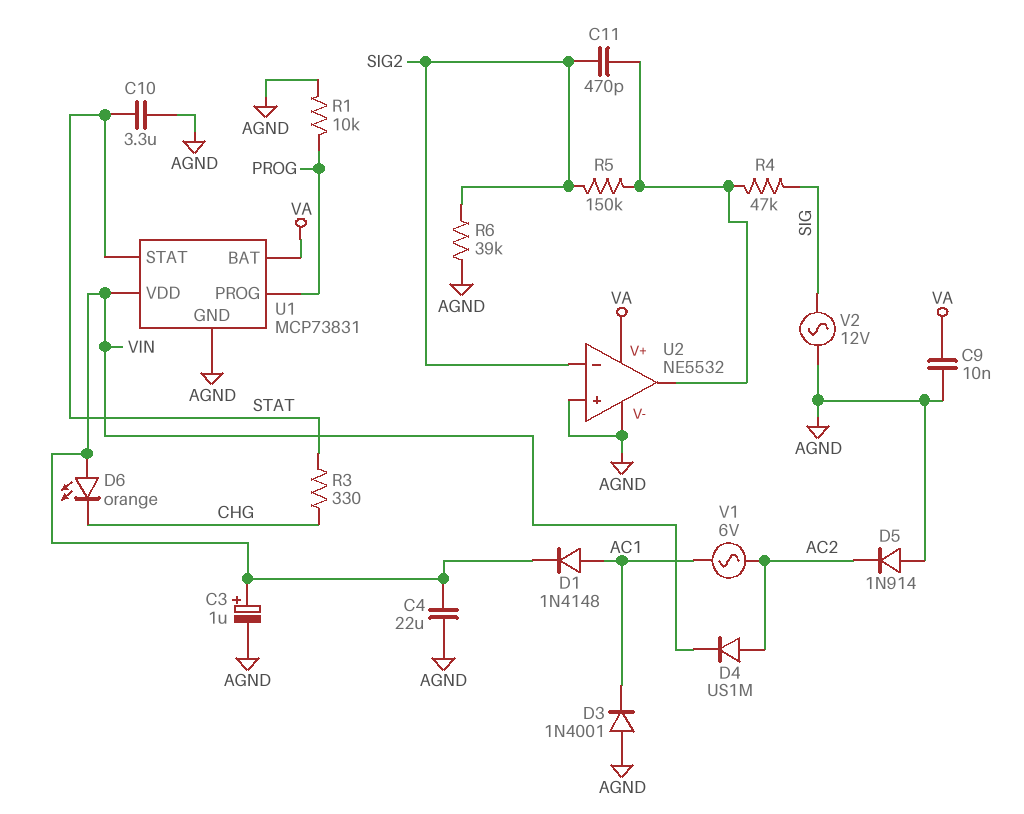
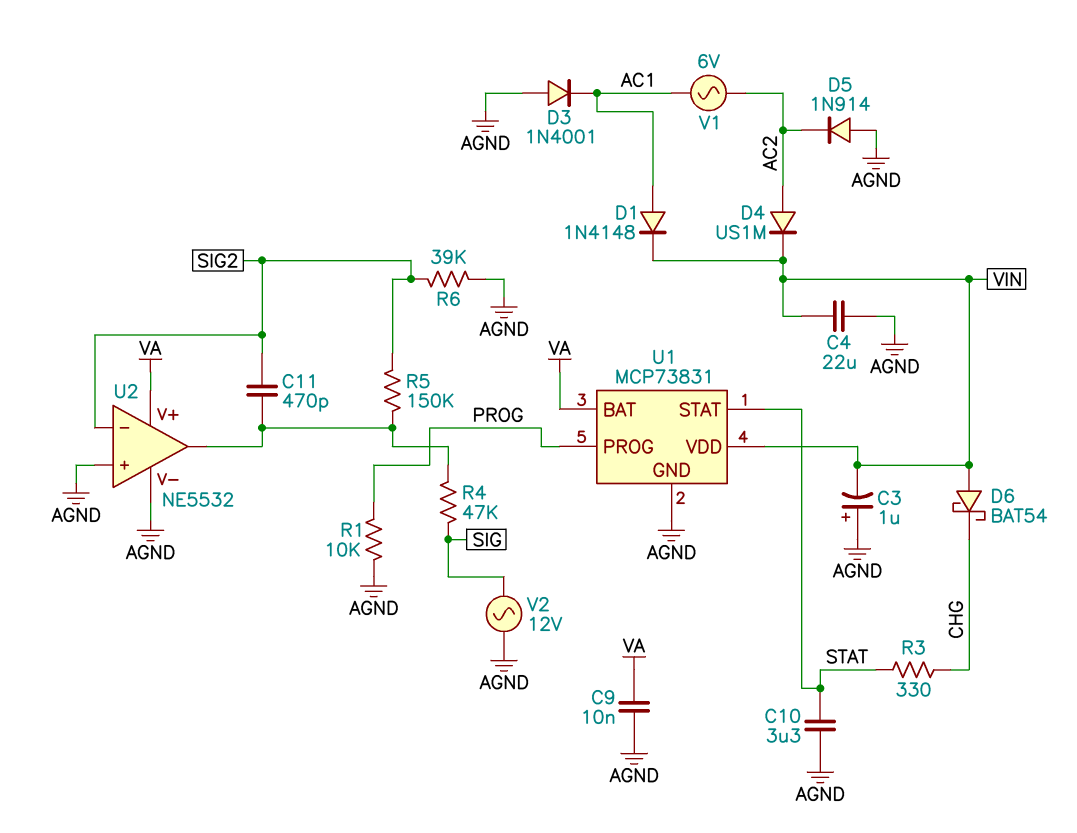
C3: 1uF (plus VIN, minus AGND) -> 1uF (plus AGND, minus VIN)
D6: LED orange (A VIN, K CHG) -> schottky BAT54 (A VIN, K CHG)

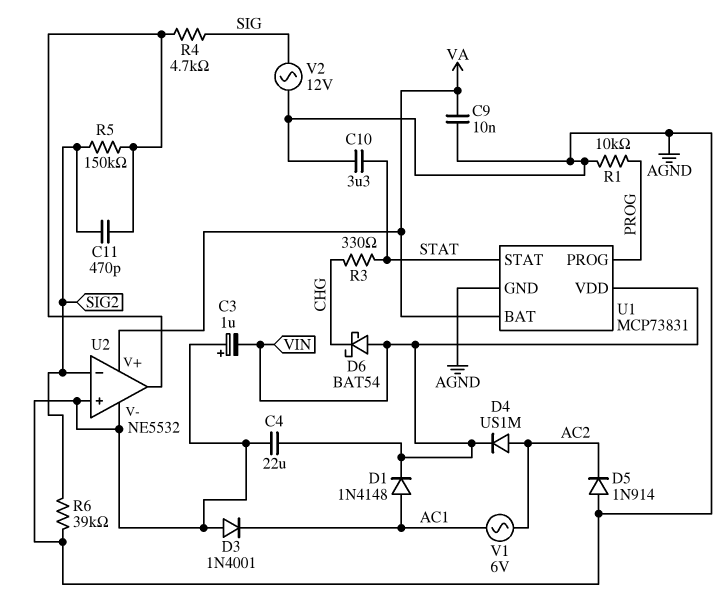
R4: 47k (SIG, U2/out) -> 4.7k (SIG, U2/out)

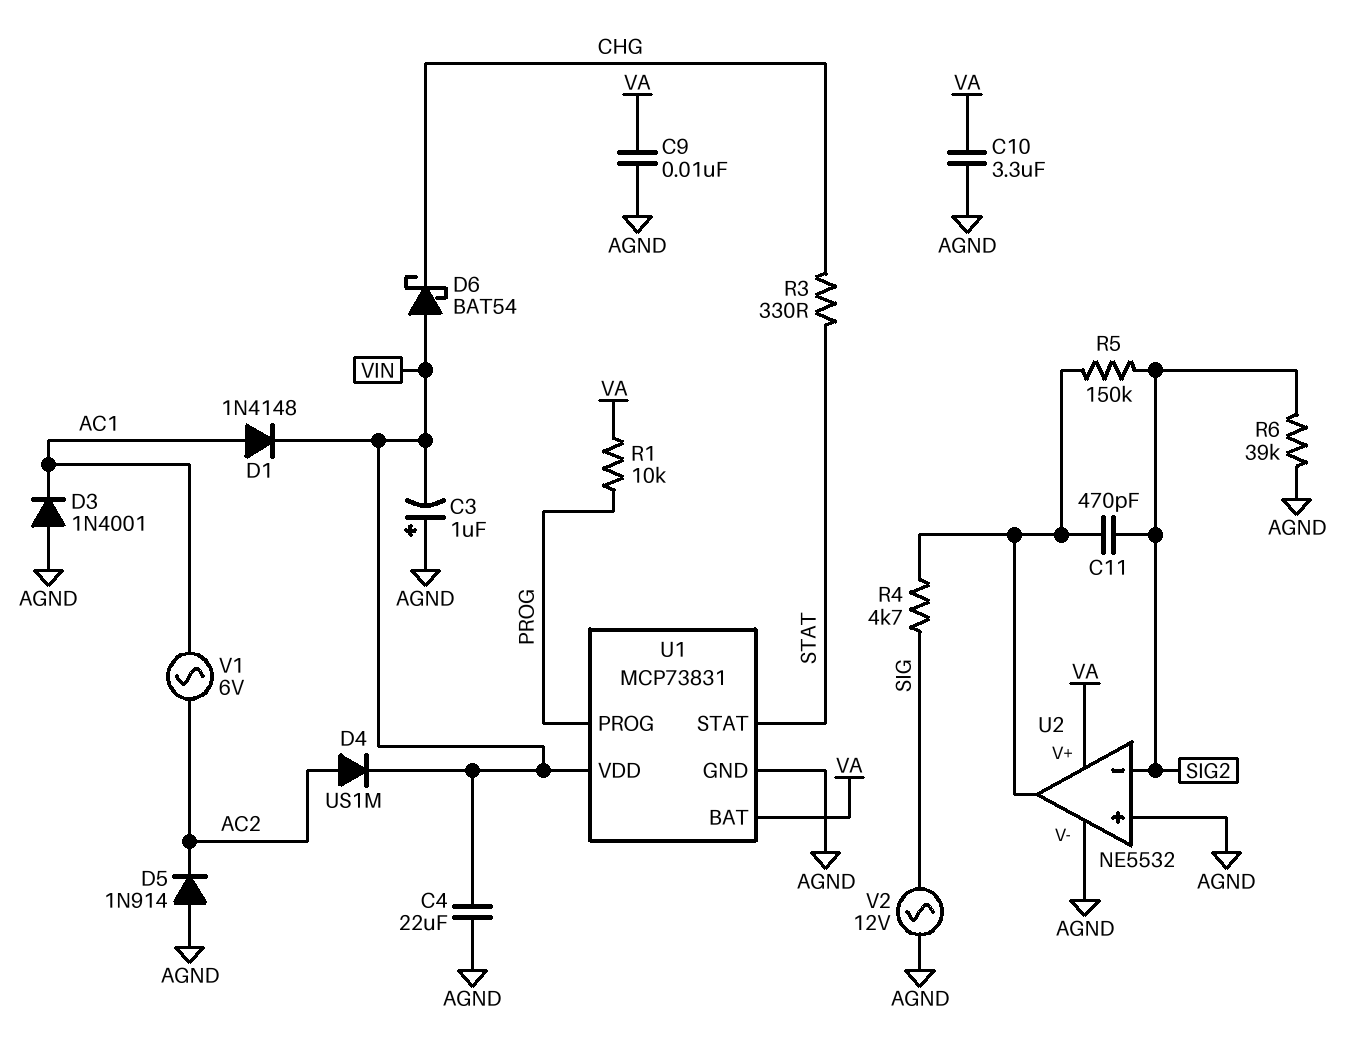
C10: 3.3uF (AGND, STAT) -> 3.3uF (AGND, VA)
R1: 10k (AGND, PROG) -> 10k (PROG, VA)

